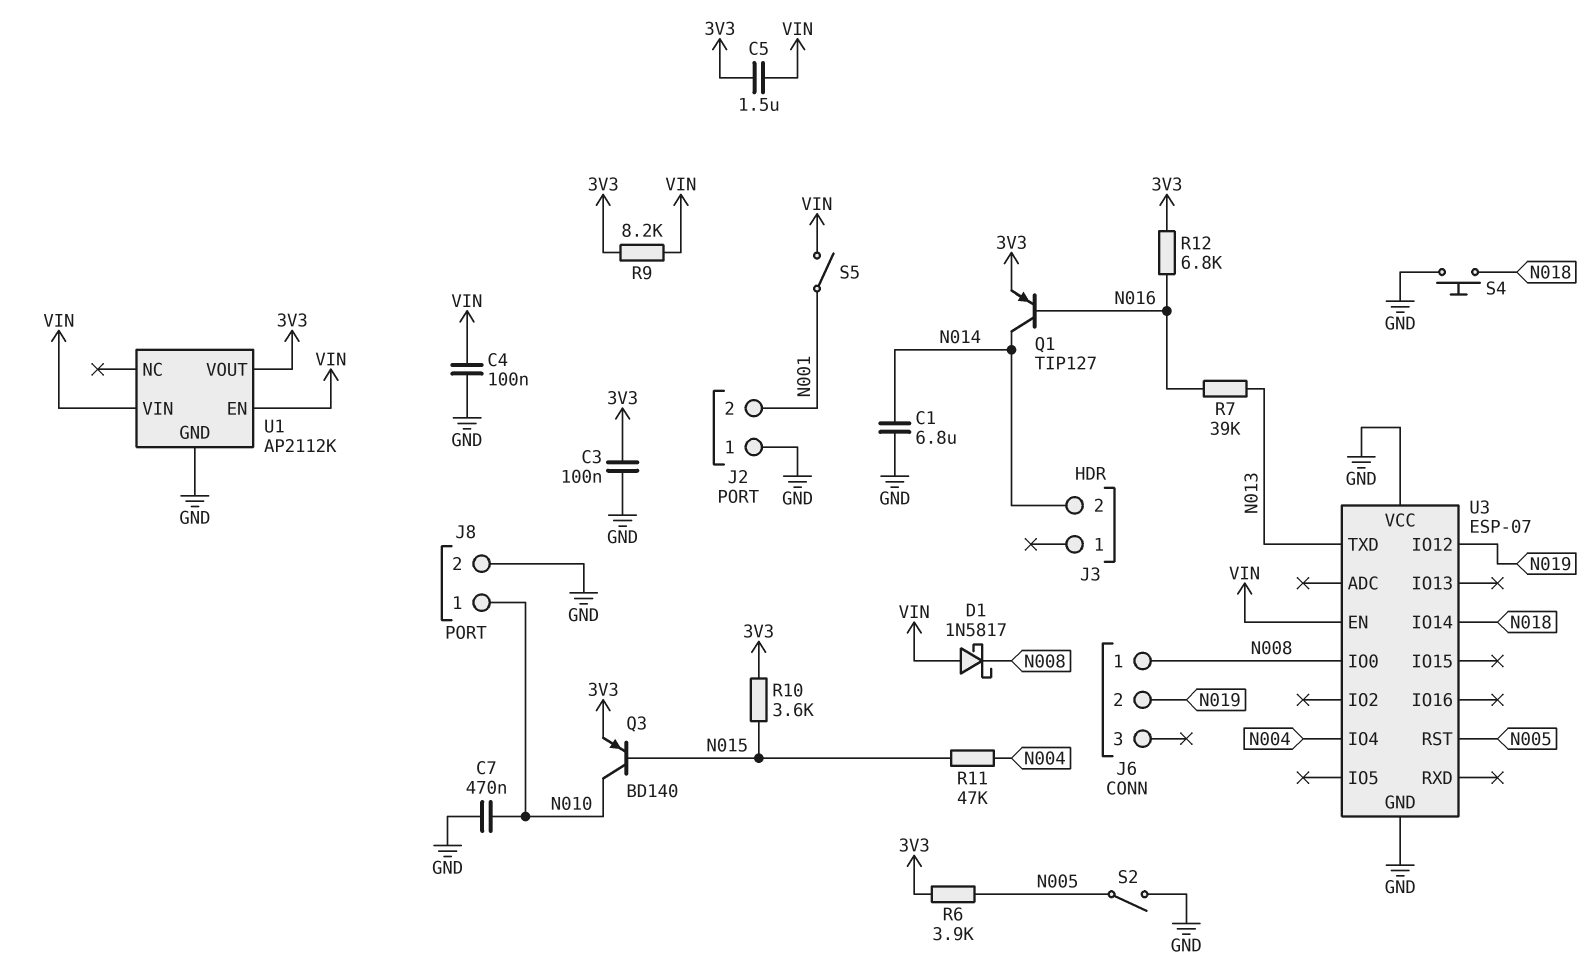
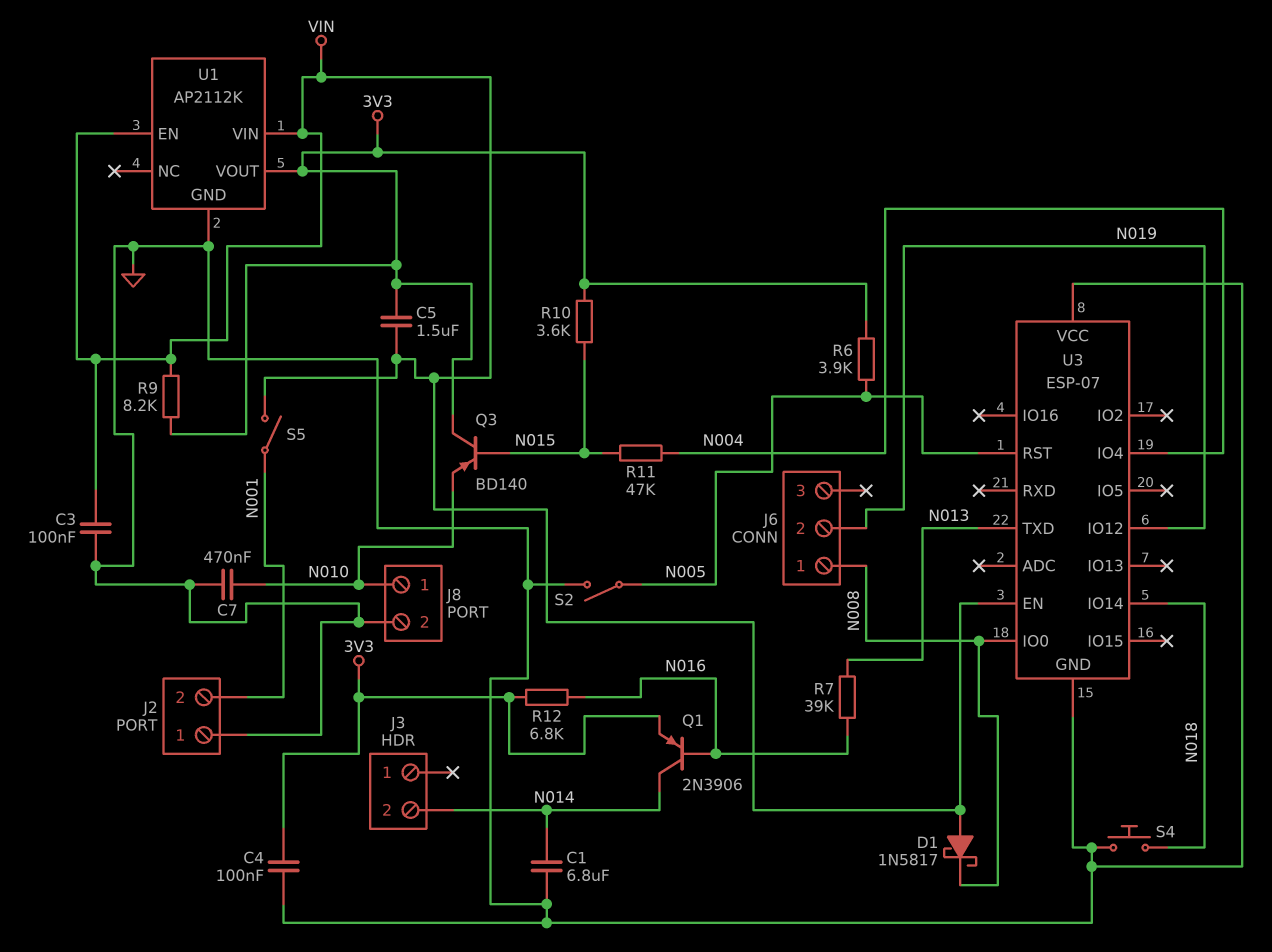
C3: 100nF (3V3, GND) -> 100nF (GND, VIN)
C4: 100nF (GND, VIN) -> 100nF (3V3, GND)
Q1: PNP TIP127 (B N016, C N014, E 3V3) -> PNP 2N3906 (B N016, C N014, E 3V3)
Q3: PNP BD140 (B N015, C N010, E 3V3) -> PNP BD140 (B N015, C 3V3, E N010)

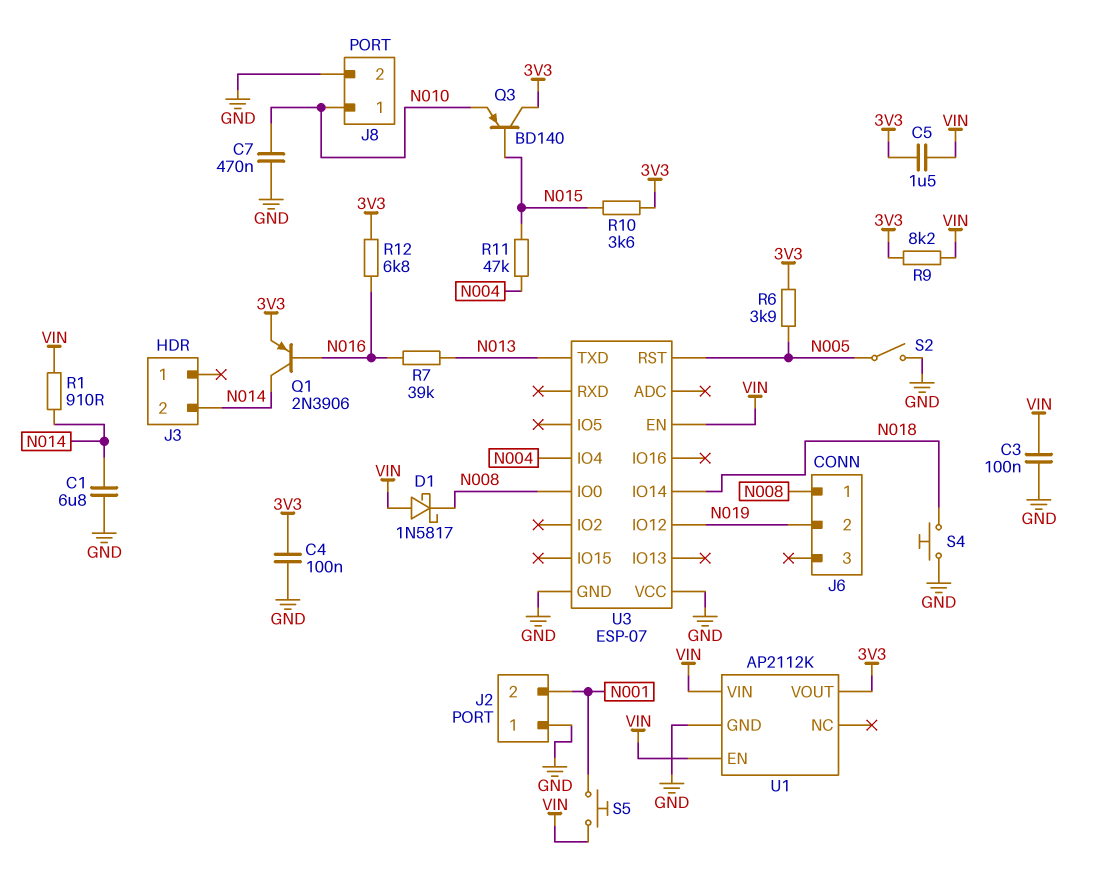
R1: none -> 910 (N014, VIN)
S5: switch (N001, VIN) -> button (N001, VIN)

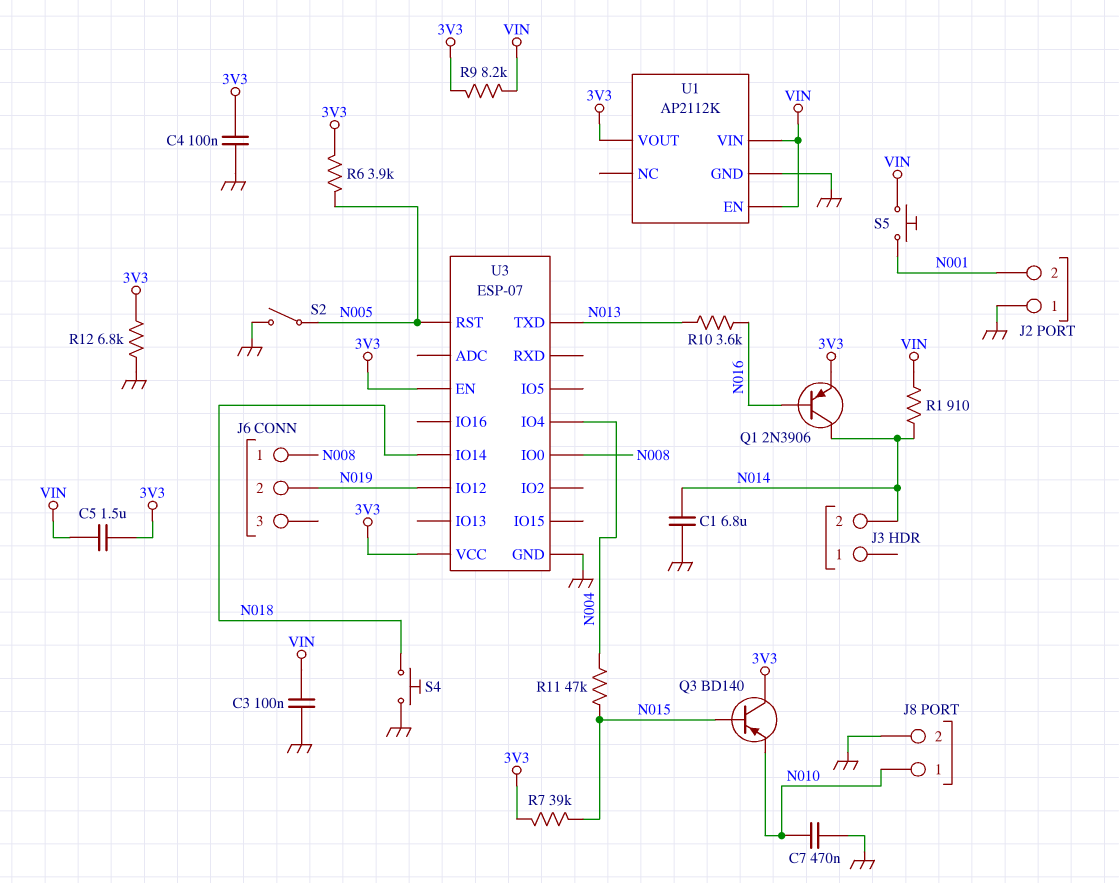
D1: schottky 1N5817 (A VIN, K N008) -> none
R7: 39k (N013, N016) -> 39k (3V3, N015)
R10: 3.6k (3V3, N015) -> 3.6k (N013, N016)
R12: 6.8k (3V3, N016) -> 6.8k (3V3, GND)
U3 pin EN: VIN -> 3V3
U3 pin VCC: GND -> 3V3

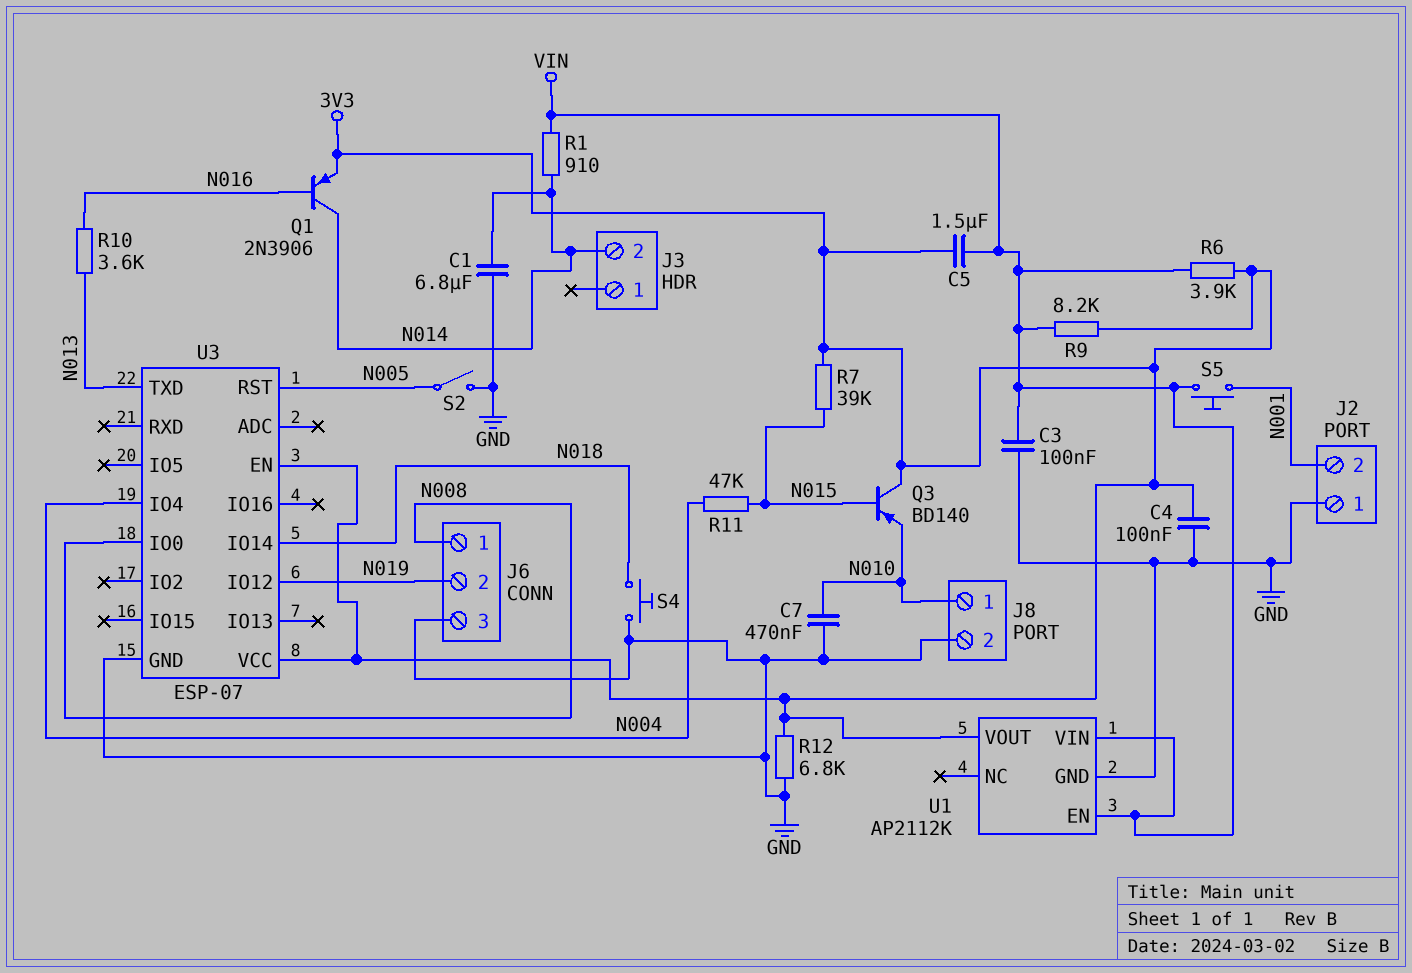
J6 pin 3: none -> GND
R6: 3.9k (3V3, N005) -> 3.9k (3V3, VIN)

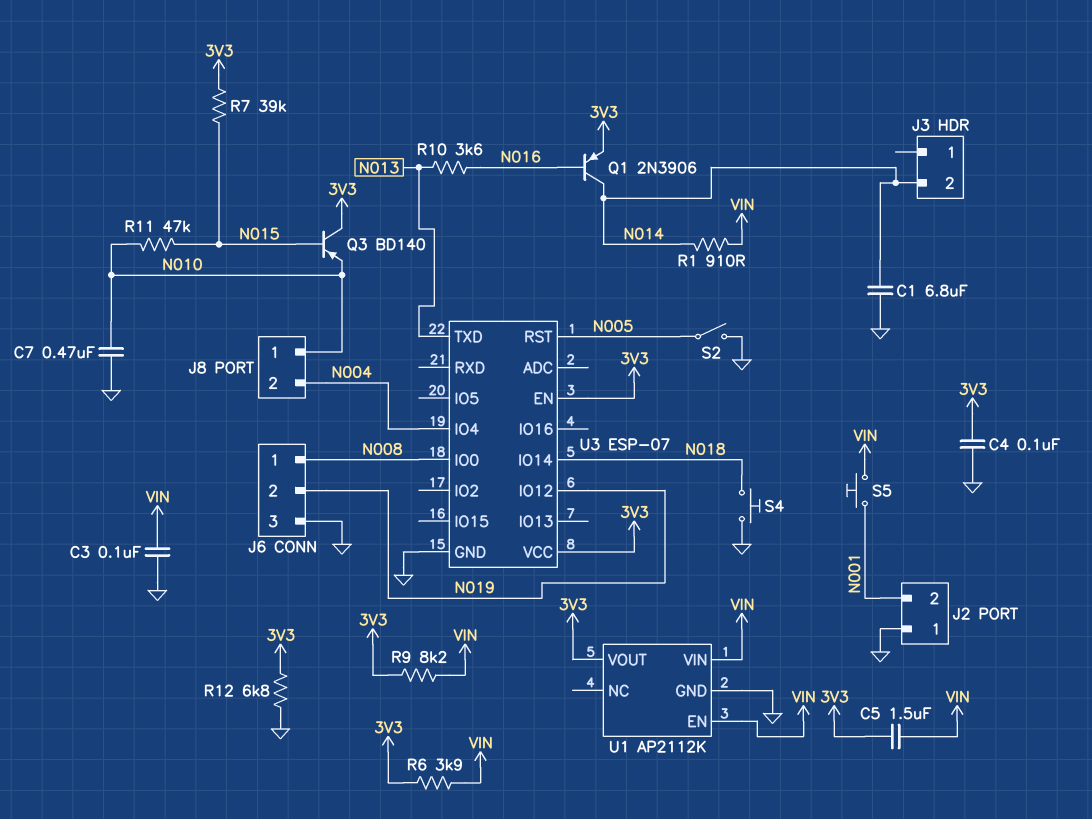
J8 pin 2: GND -> N004
R11: 47k (N004, N015) -> 47k (N010, N015)

